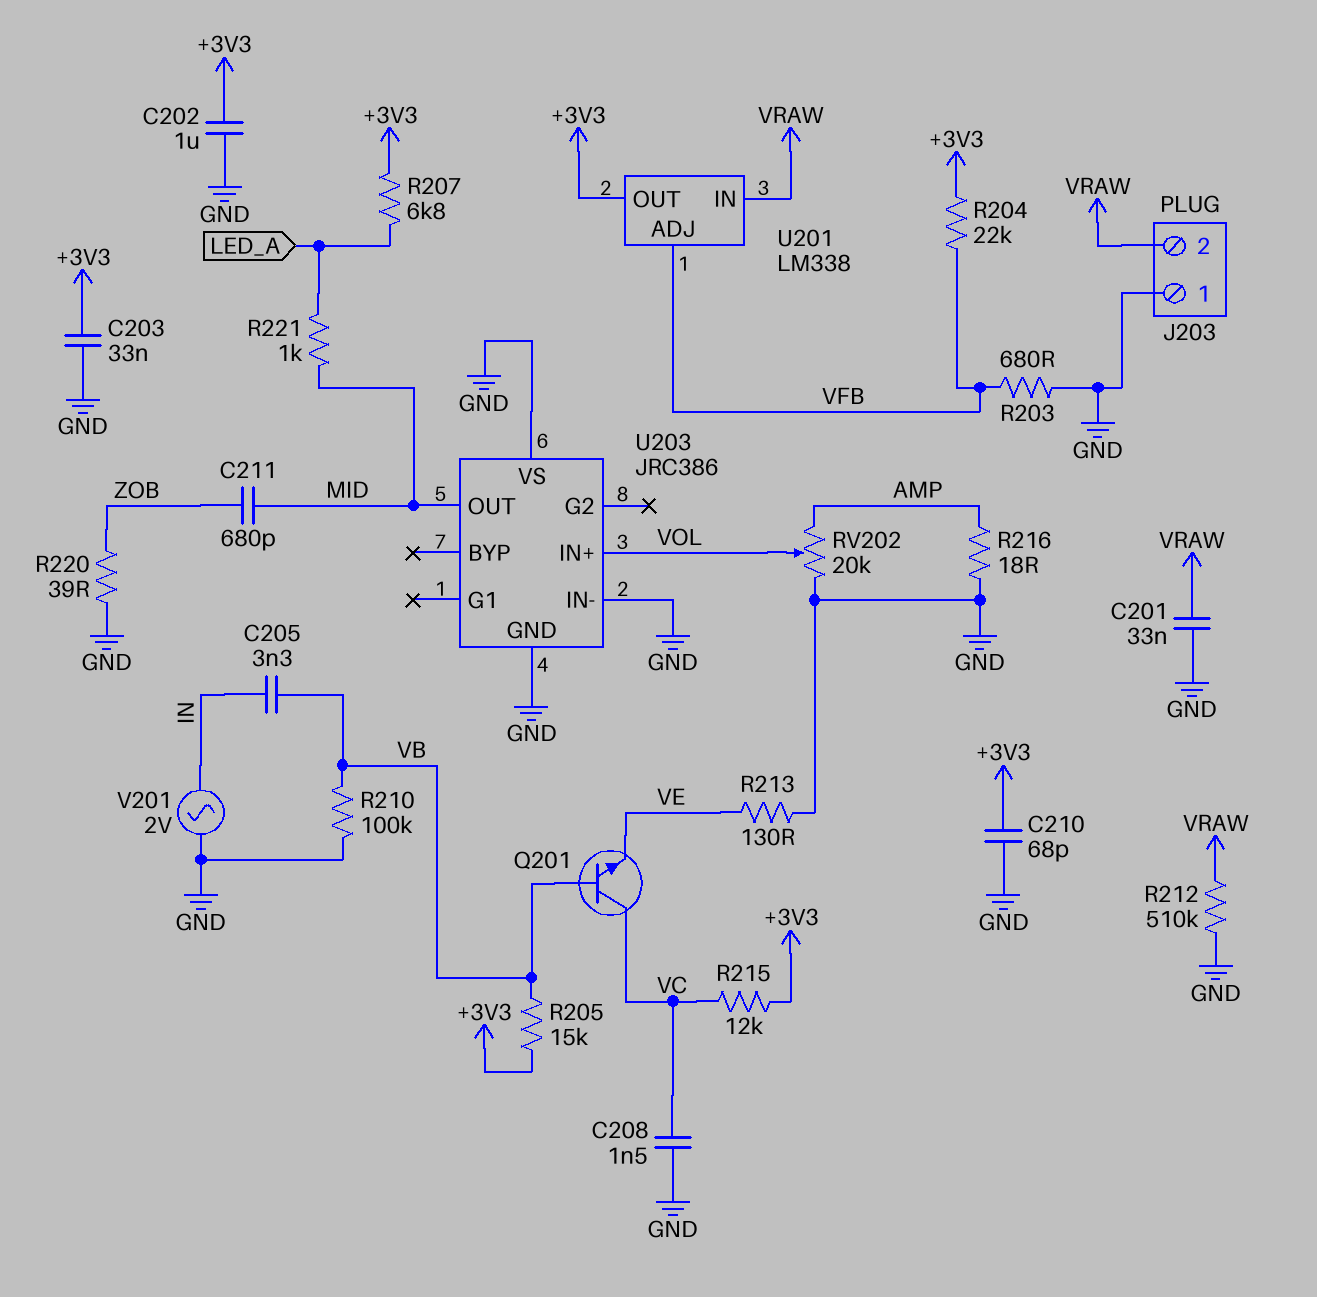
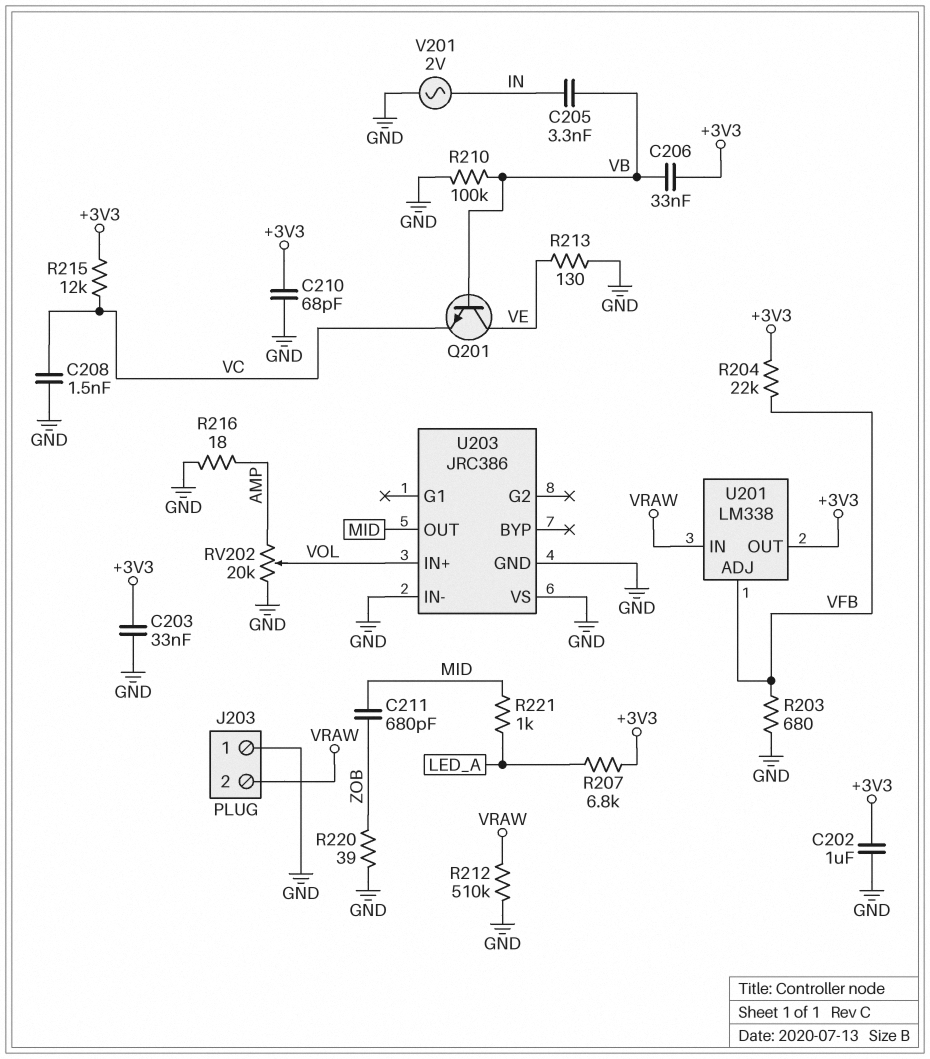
C201: 33nF (GND, VRAW) -> none
C206: none -> 33nF (+3V3, VB)
Q201: NPN (B VB, C VC, E VE) -> NPN (B VB, C VE, E VC)
R205: 15k (+3V3, VB) -> none

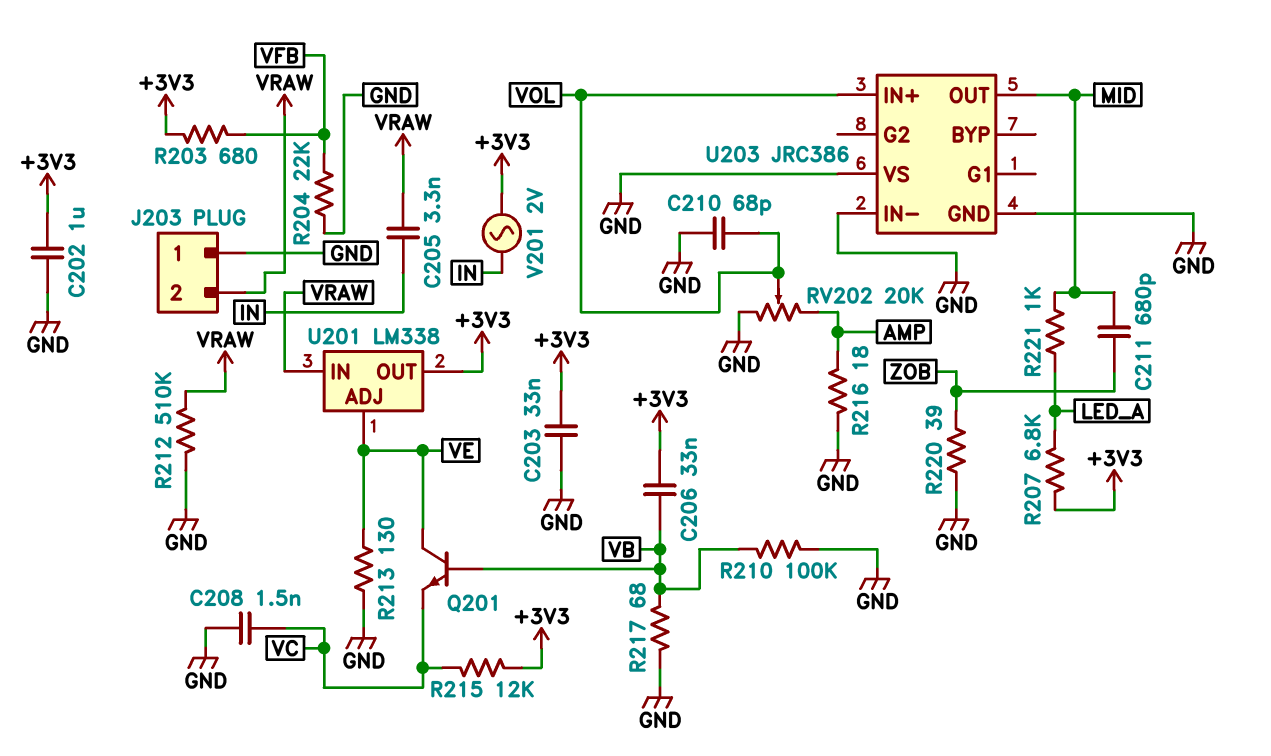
C205: 3.3nF (IN, VB) -> 3.3nF (IN, VRAW)
C210: 68pF (+3V3, GND) -> 68pF (GND, VOL)
R203: 680 (GND, VFB) -> 680 (+3V3, VFB)
R204: 22k (+3V3, VFB) -> 22k (GND, VFB)
R217: none -> 68 (GND, VB)
U201 pin ADJ: VFB -> VE
V201: AC 2V (GND, IN) -> AC 2V (+3V3, IN)

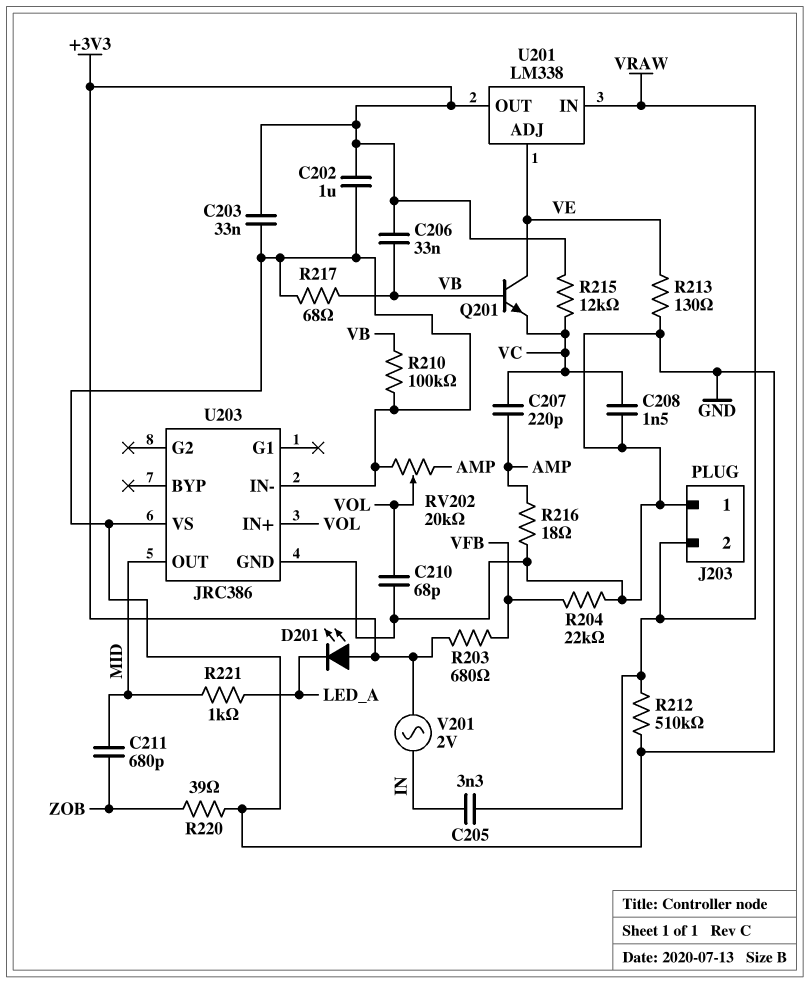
C207: none -> 220pF (AMP, VC)
D201: none -> LED (A +3V3, K LED_A)
R207: 6.8k (+3V3, LED_A) -> none

